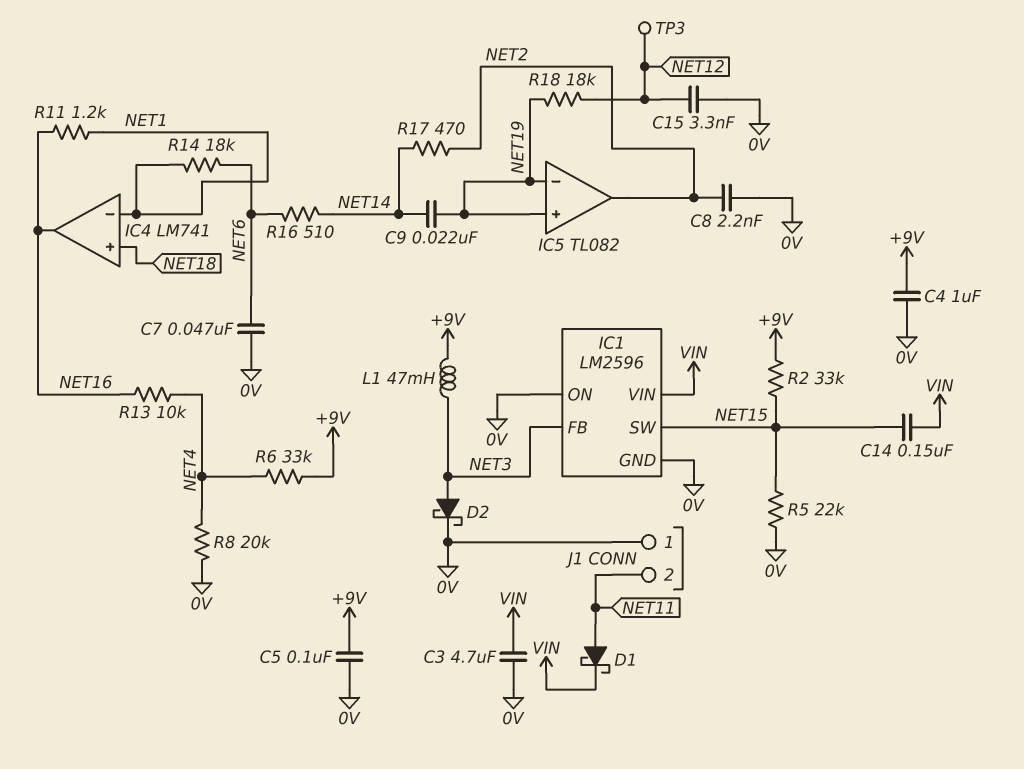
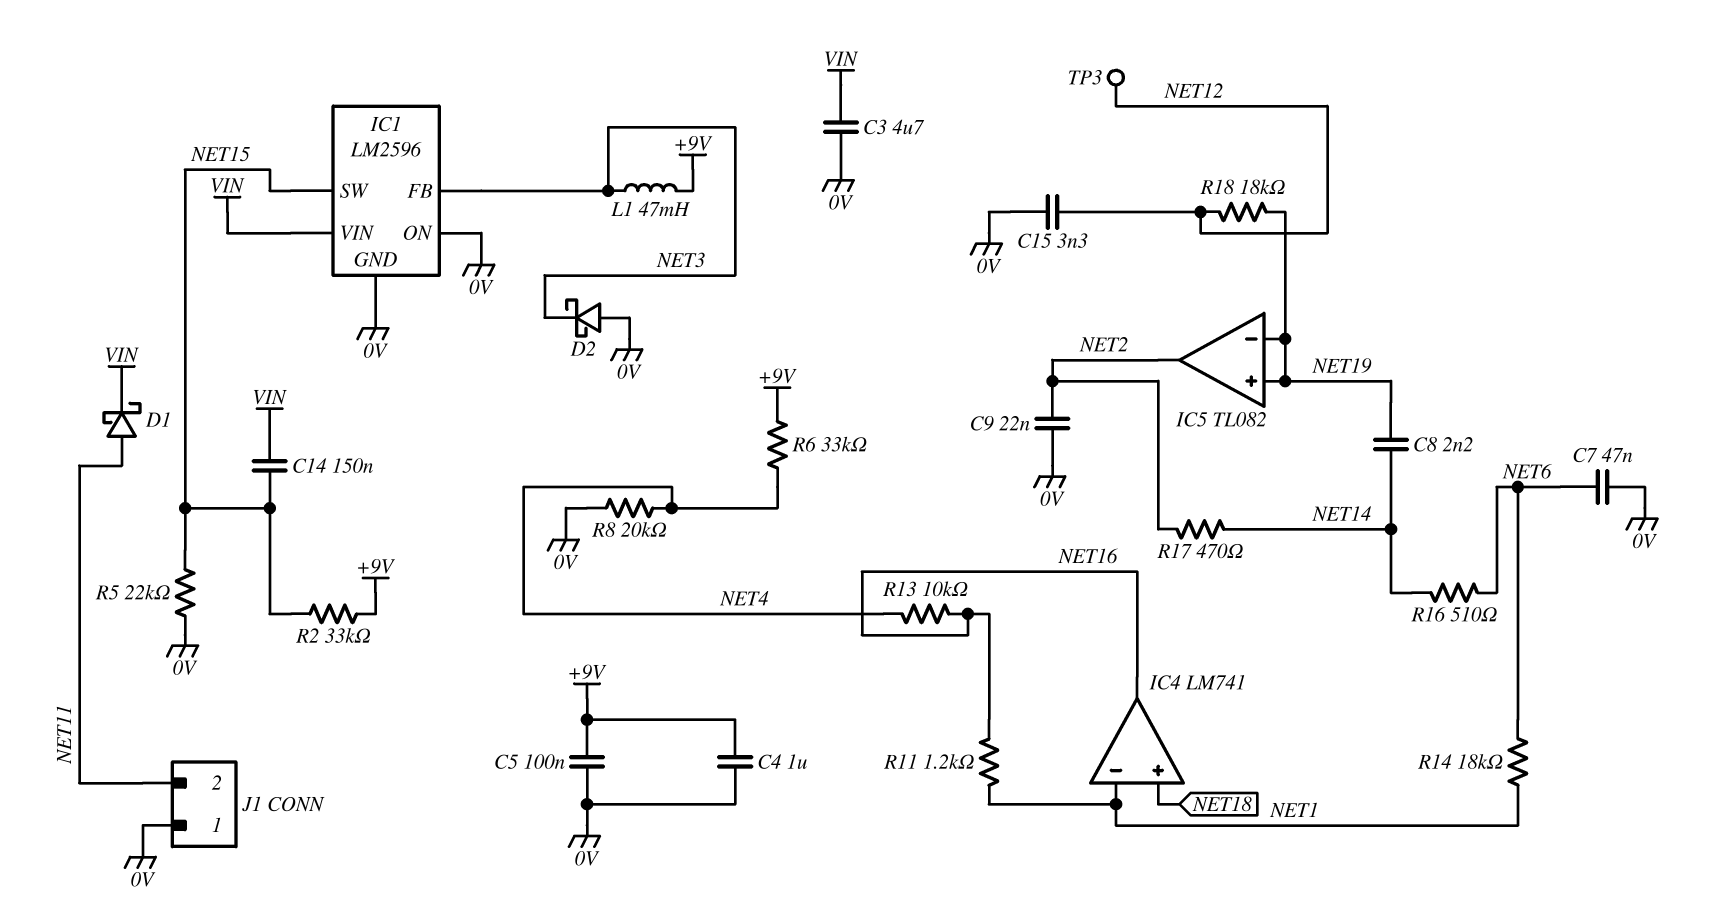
C8: 2.2nF (0V, NET2) -> 2.2nF (NET14, NET19)
C9: 22nF (NET14, NET19) -> 22nF (0V, NET2)
D2: schottky (A NET3, K 0V) -> schottky (A 0V, K NET3)

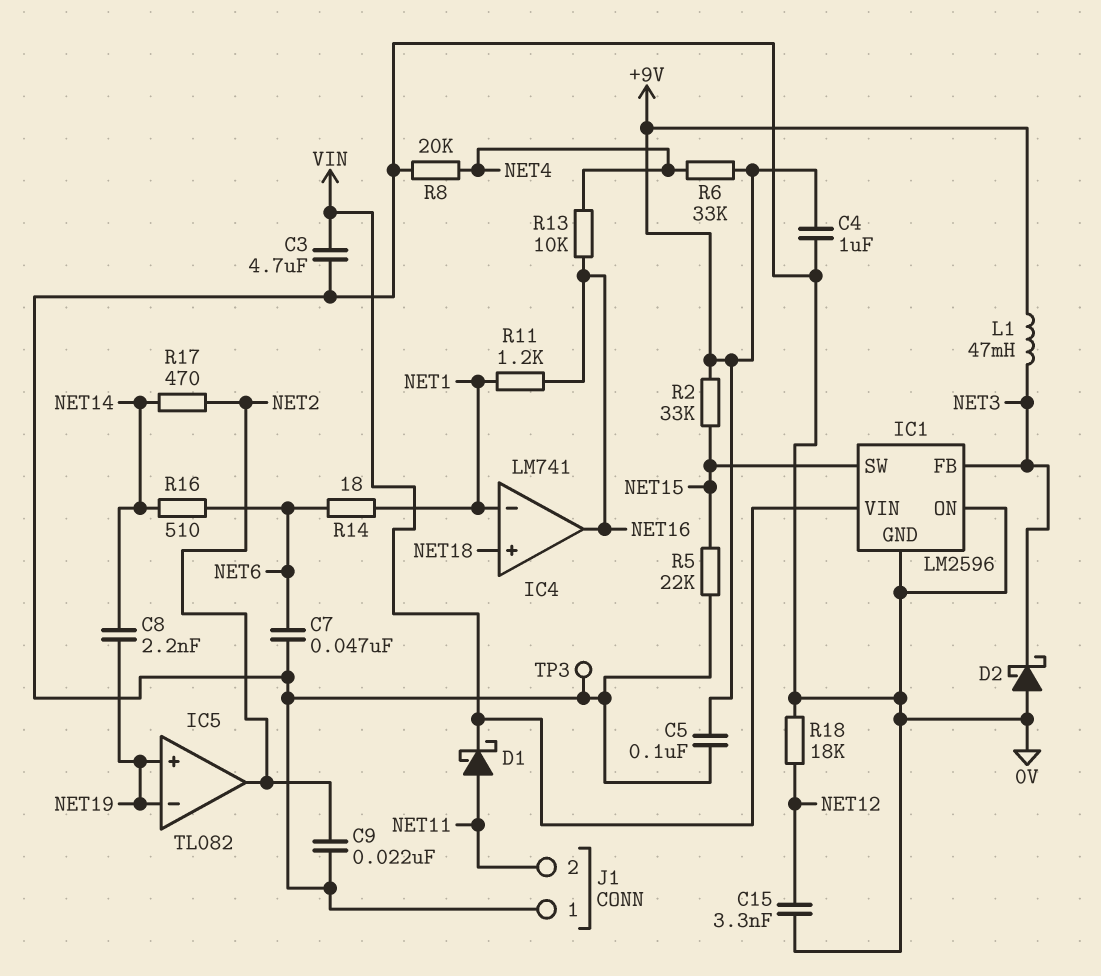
C14: 150nF (NET15, VIN) -> none
R14: 18k (NET1, NET6) -> 18 (NET1, NET6)
R18: 18k (NET12, NET19) -> 18k (0V, NET12)
TP3: test point (NET12) -> test point (0V)

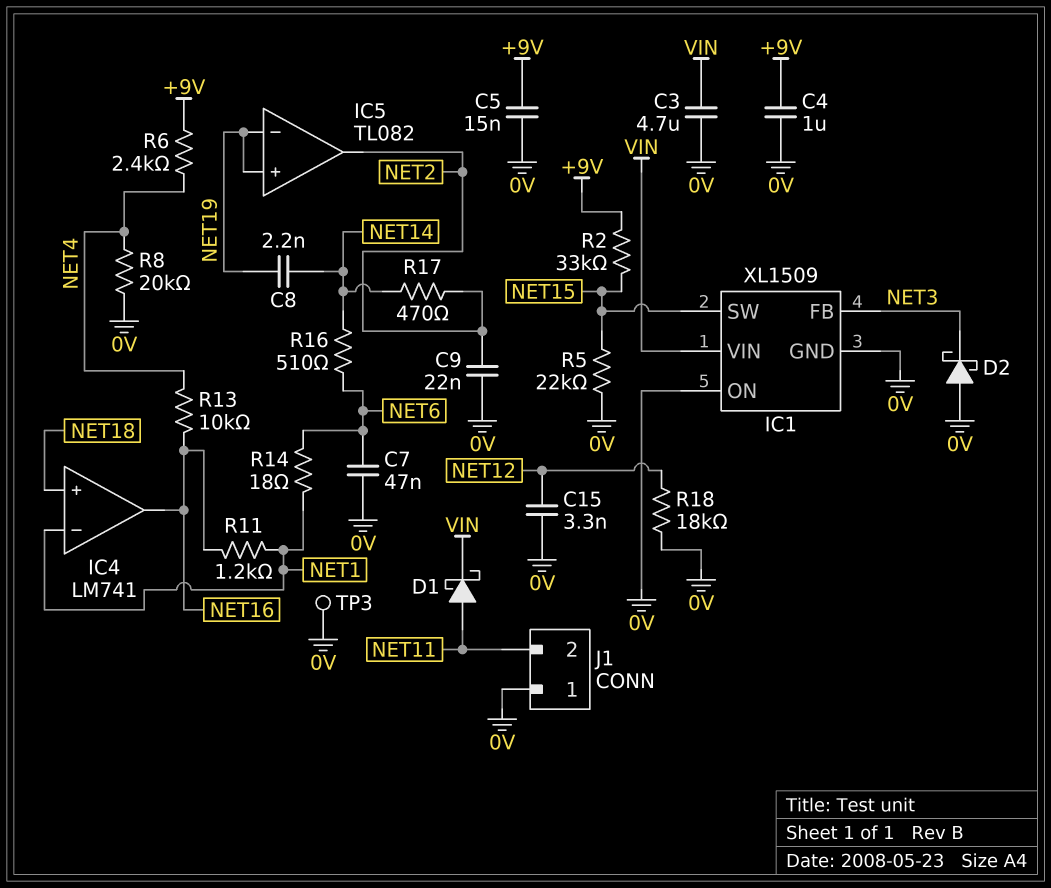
C5: 100nF (+9V, 0V) -> 15nF (+9V, 0V)
IC1: LM2596 -> XL1509
L1: 47mH (+9V, NET3) -> none
R6: 33k (+9V, NET4) -> 2.4k (+9V, NET4)

